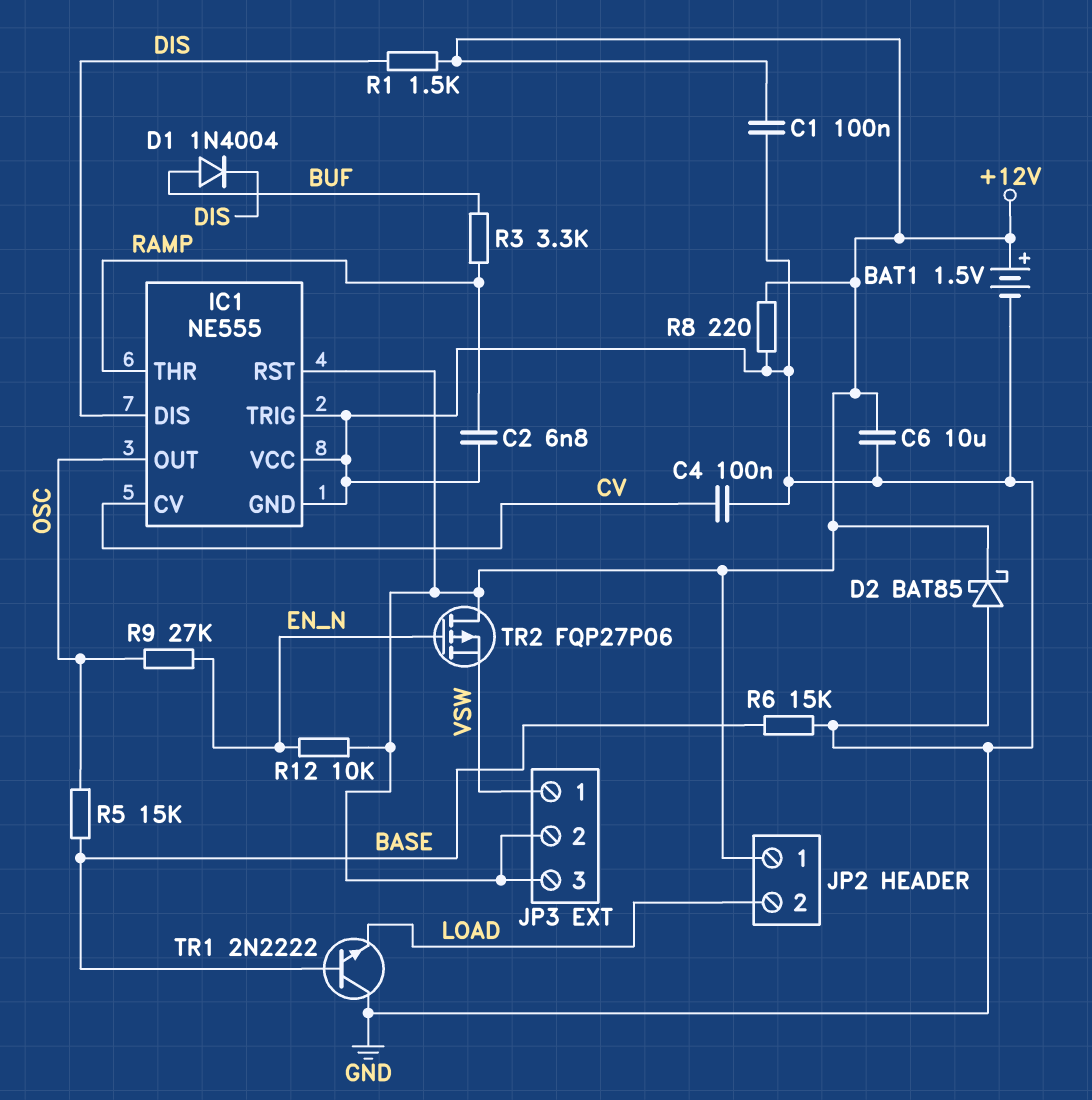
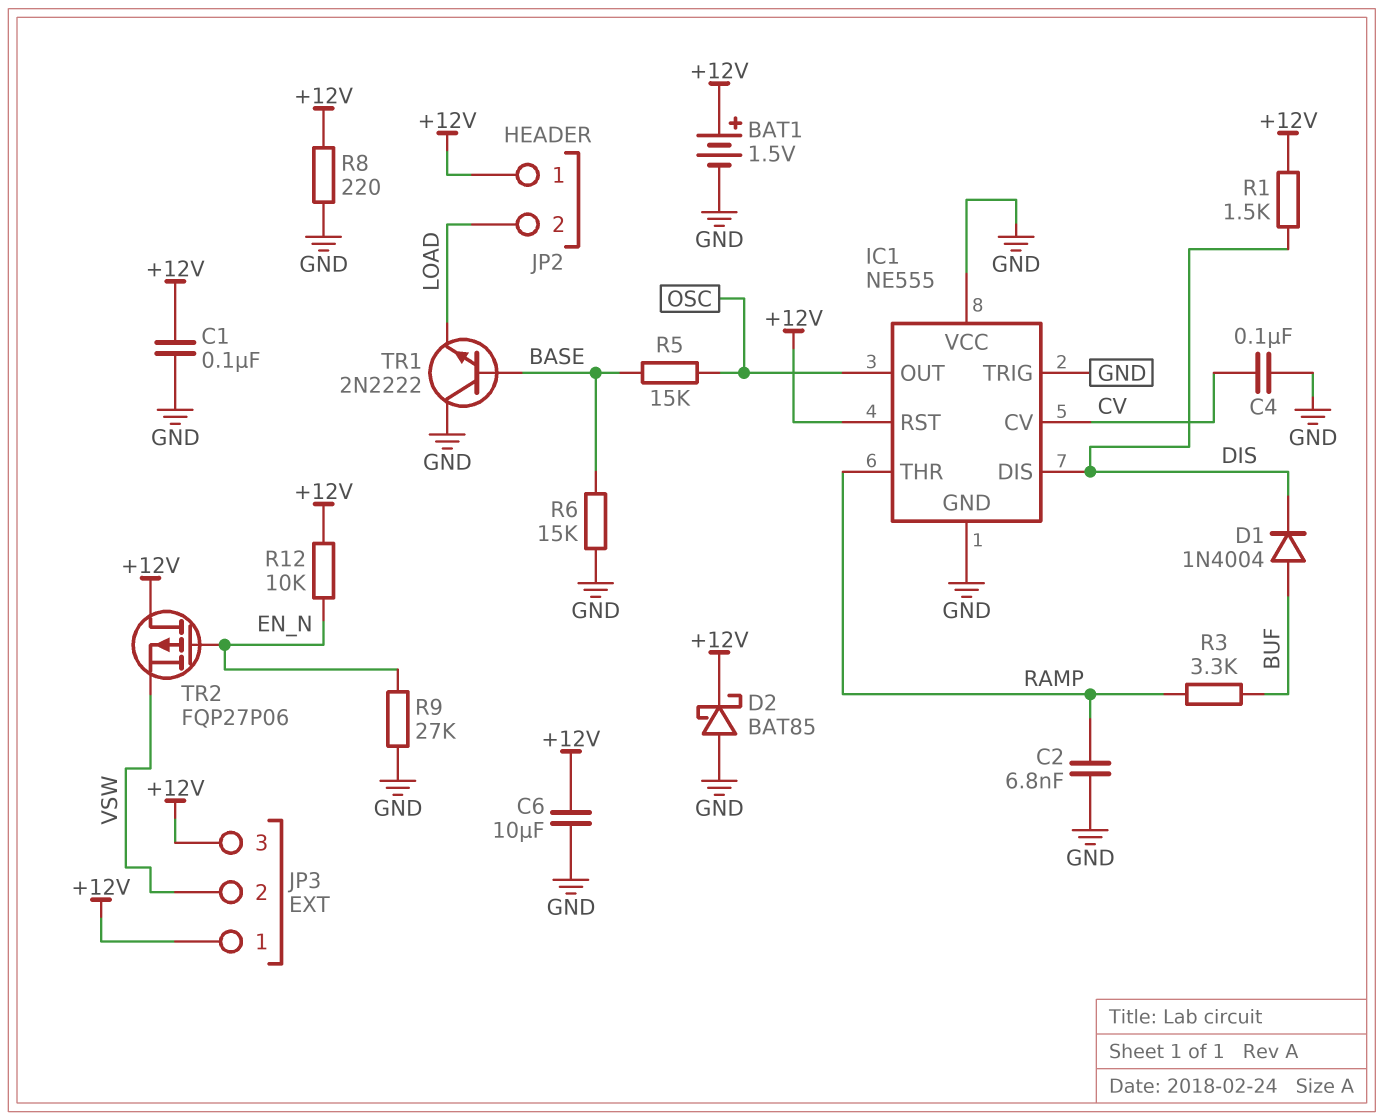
JP3 pin 1: VSW -> +12V
JP3 pin 2: +12V -> VSW
R9: 27k (EN_N, OSC) -> 27k (EN_N, GND)

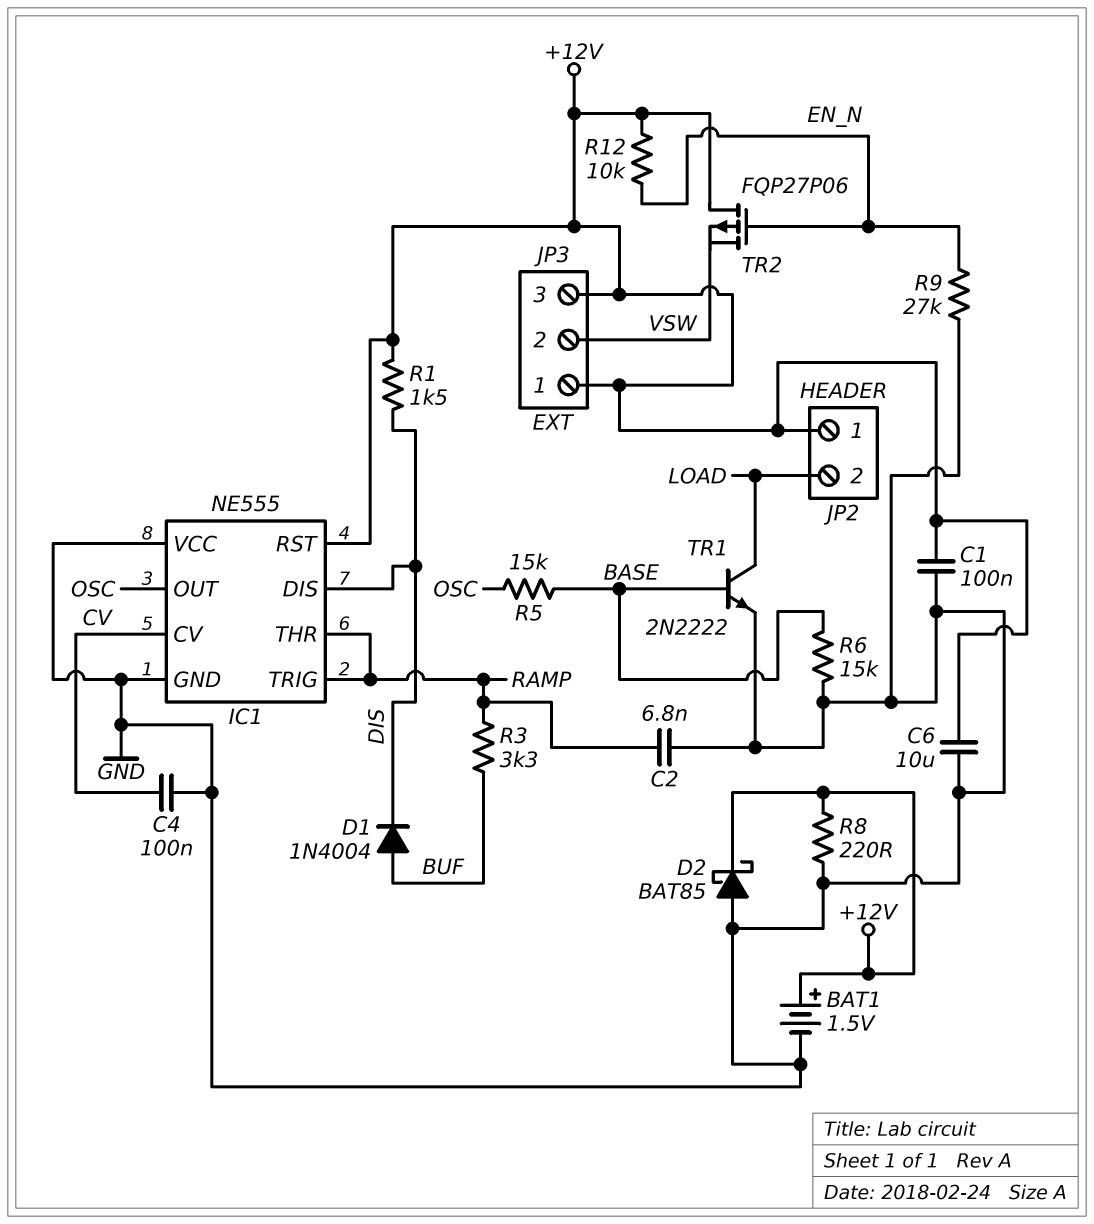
IC1 pin TRIG: GND -> RAMP
TR1: NPN 2N2222 (B BASE, C GND, E LOAD) -> NPN 2N2222 (B BASE, C LOAD, E GND)

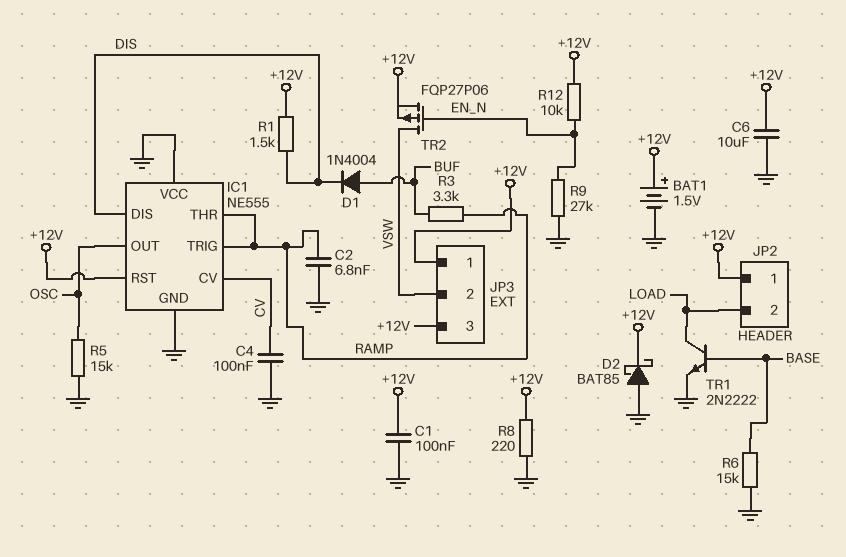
R5: 15k (BASE, OSC) -> 15k (GND, OSC)
TR2: PMOS FQP27P06 (G EN_N, D +12V, S VSW) -> PMOS FQP27P06 (G EN_N, D VSW, S +12V)

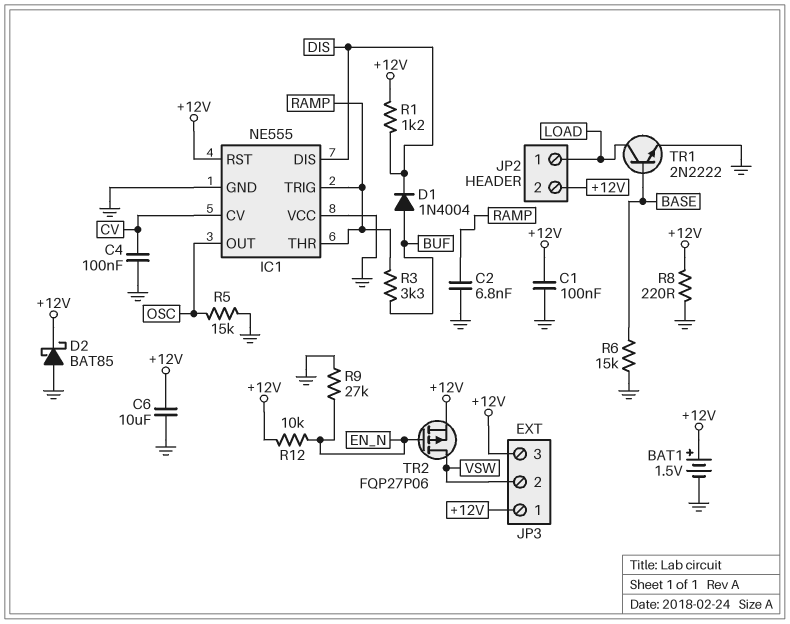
JP2 pin 1: +12V -> LOAD
JP2 pin 2: LOAD -> +12V
R1: 1.5k (+12V, DIS) -> 1.2k (+12V, DIS)

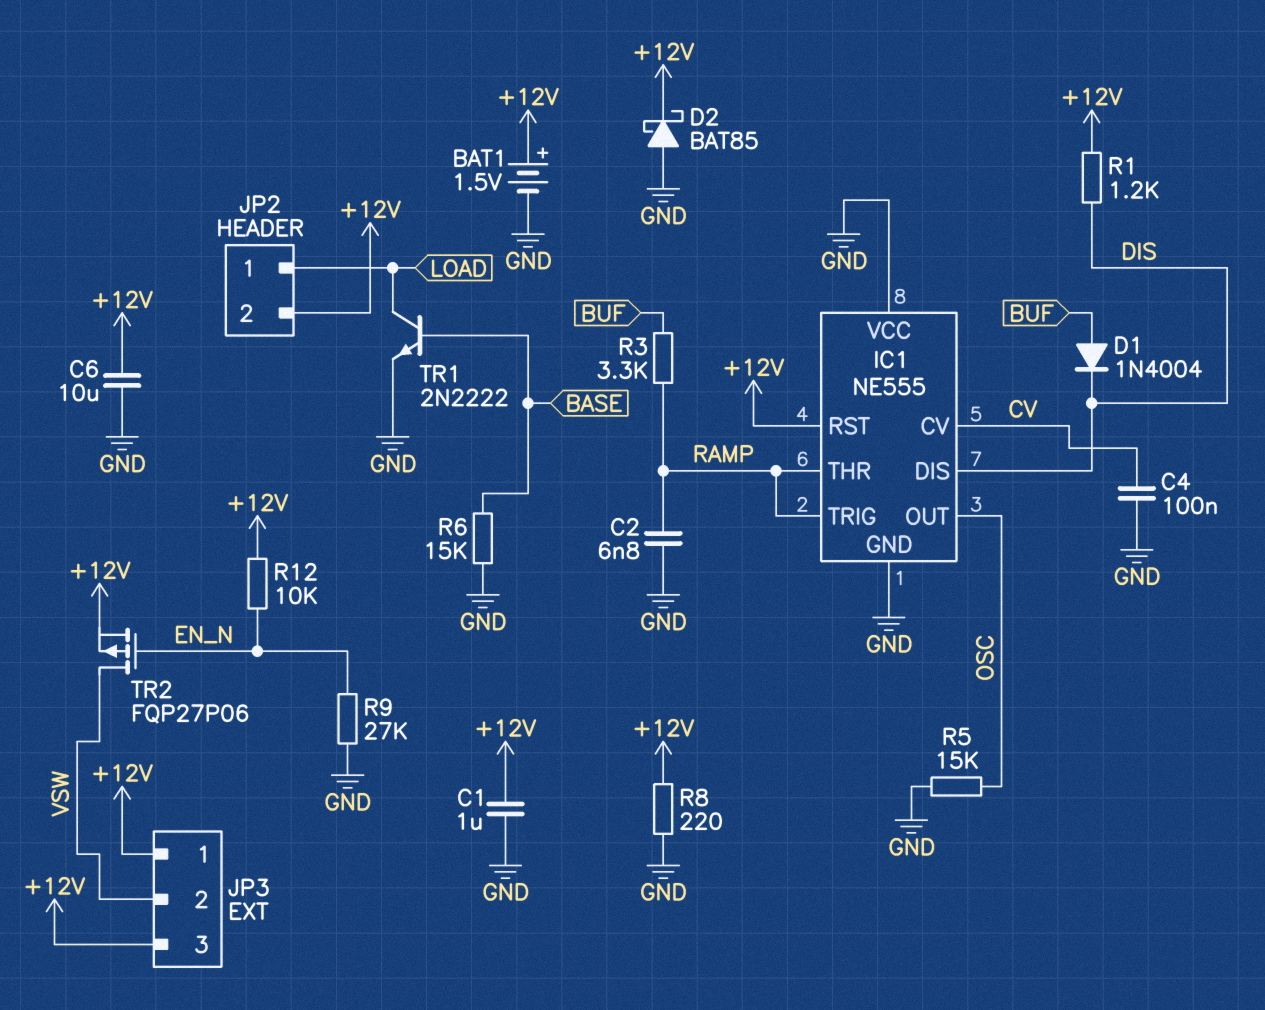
C1: 100nF (+12V, GND) -> 1uF (+12V, GND)

